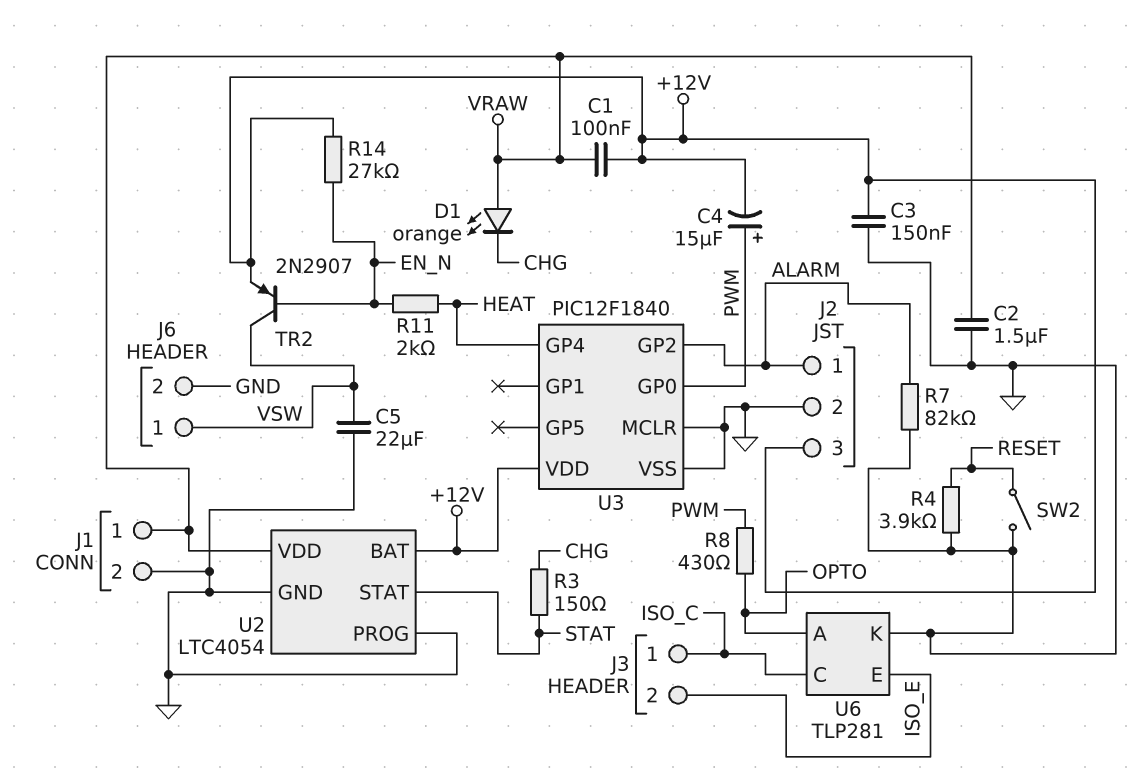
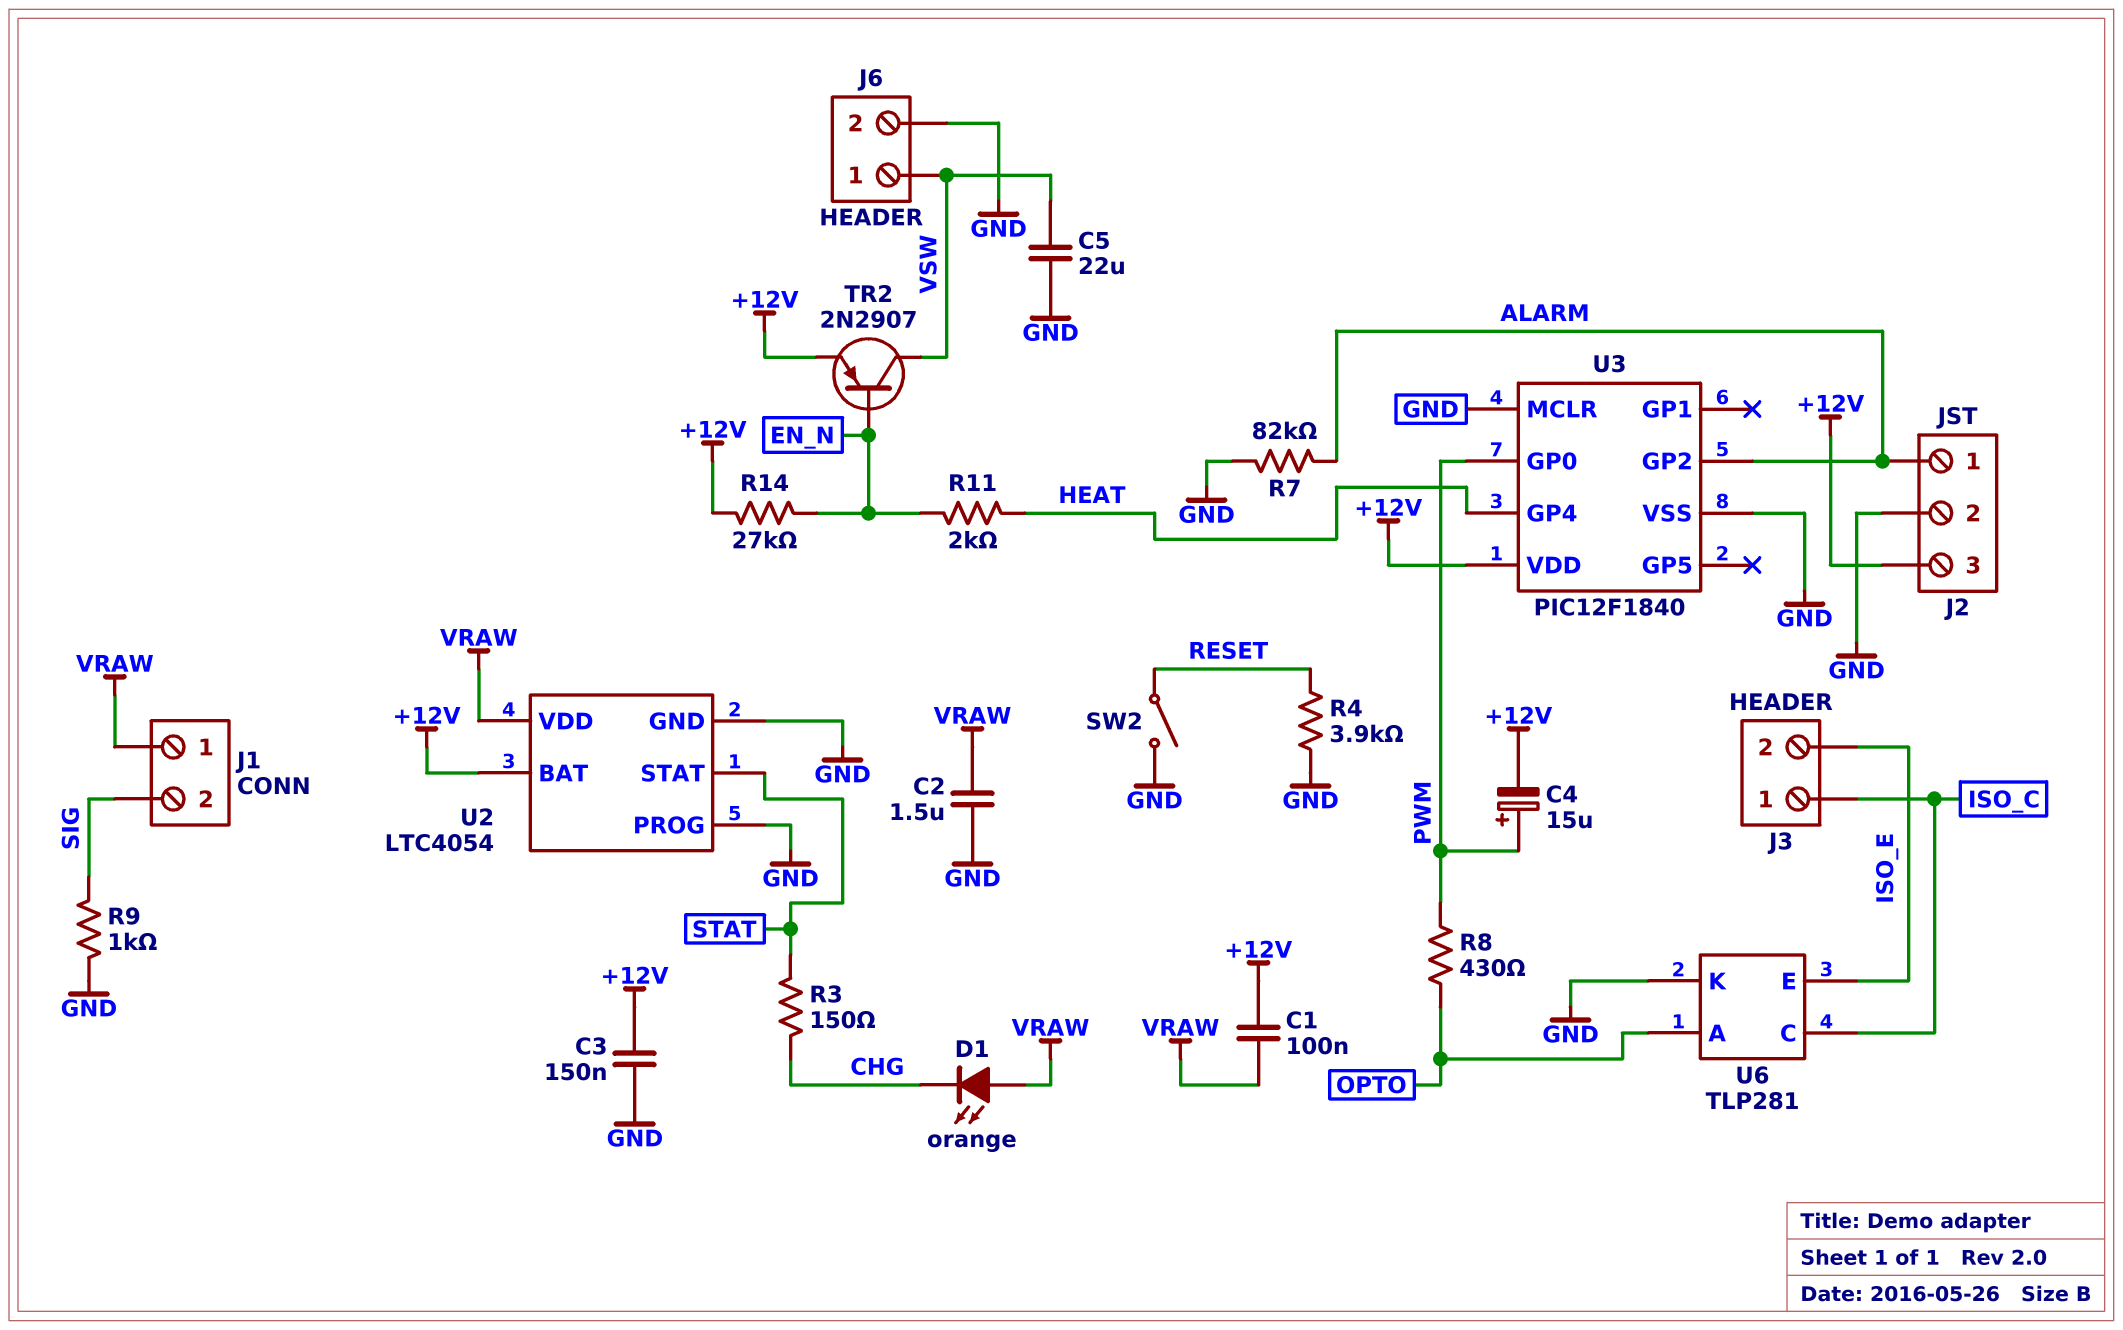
J1 pin 2: GND -> SIG
R9: none -> 1k (GND, SIG)

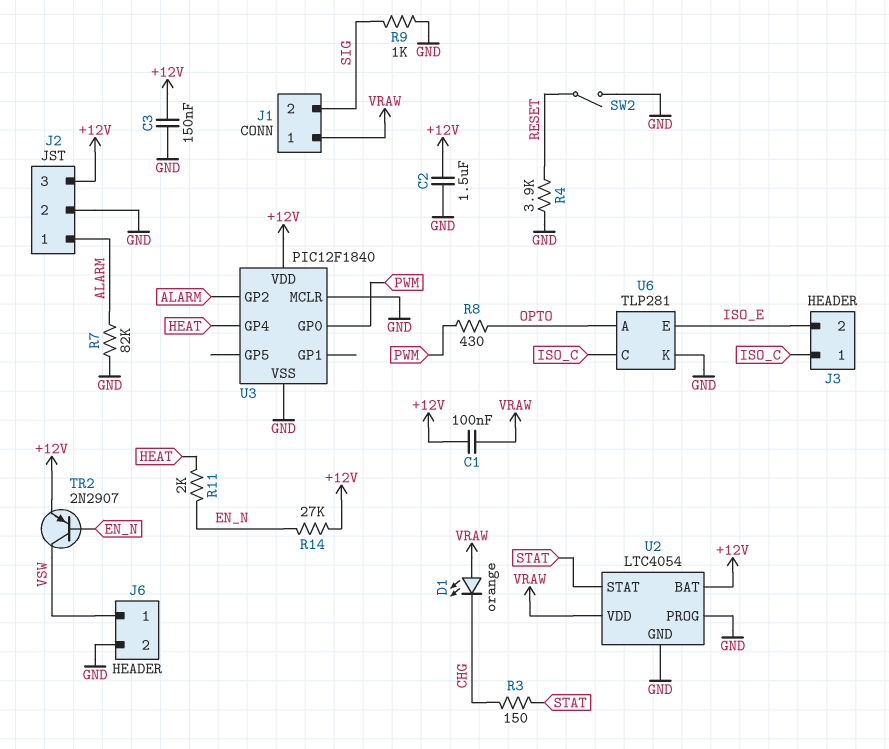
C2: 1.5uF (GND, VRAW) -> 1.5uF (+12V, GND)
C4: 15uF (plus PWM, minus +12V) -> none
C5: 22uF (GND, VSW) -> none

